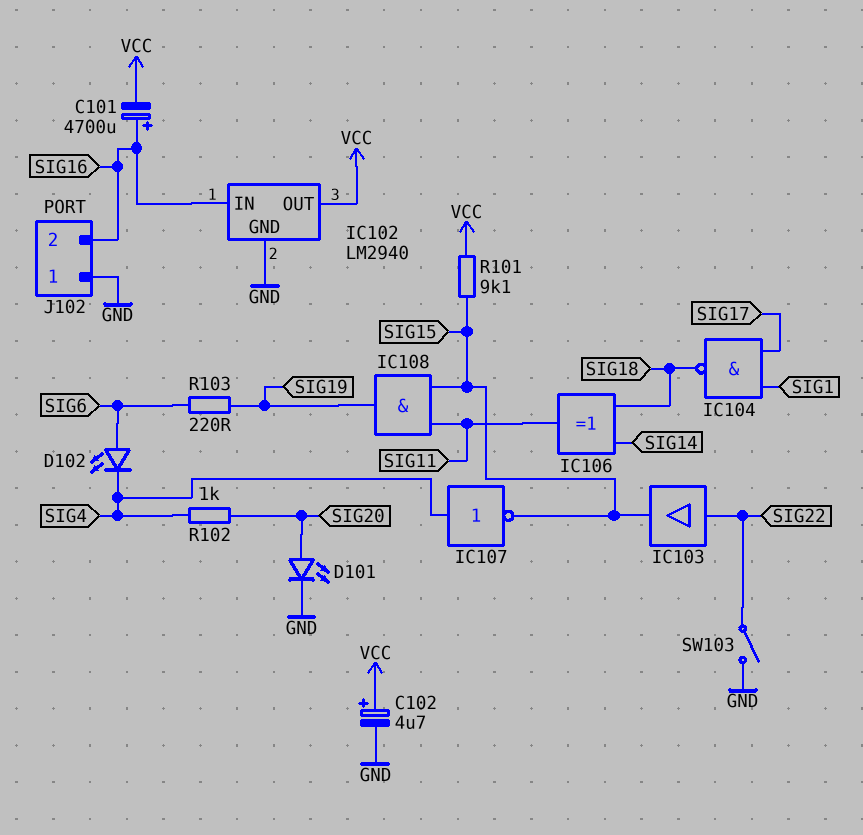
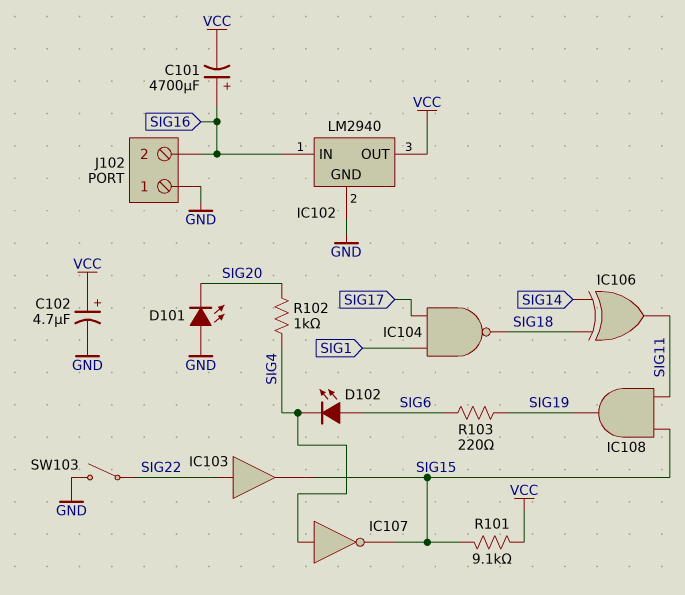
D101: LED (A SIG20, K GND) -> LED (A GND, K SIG20)

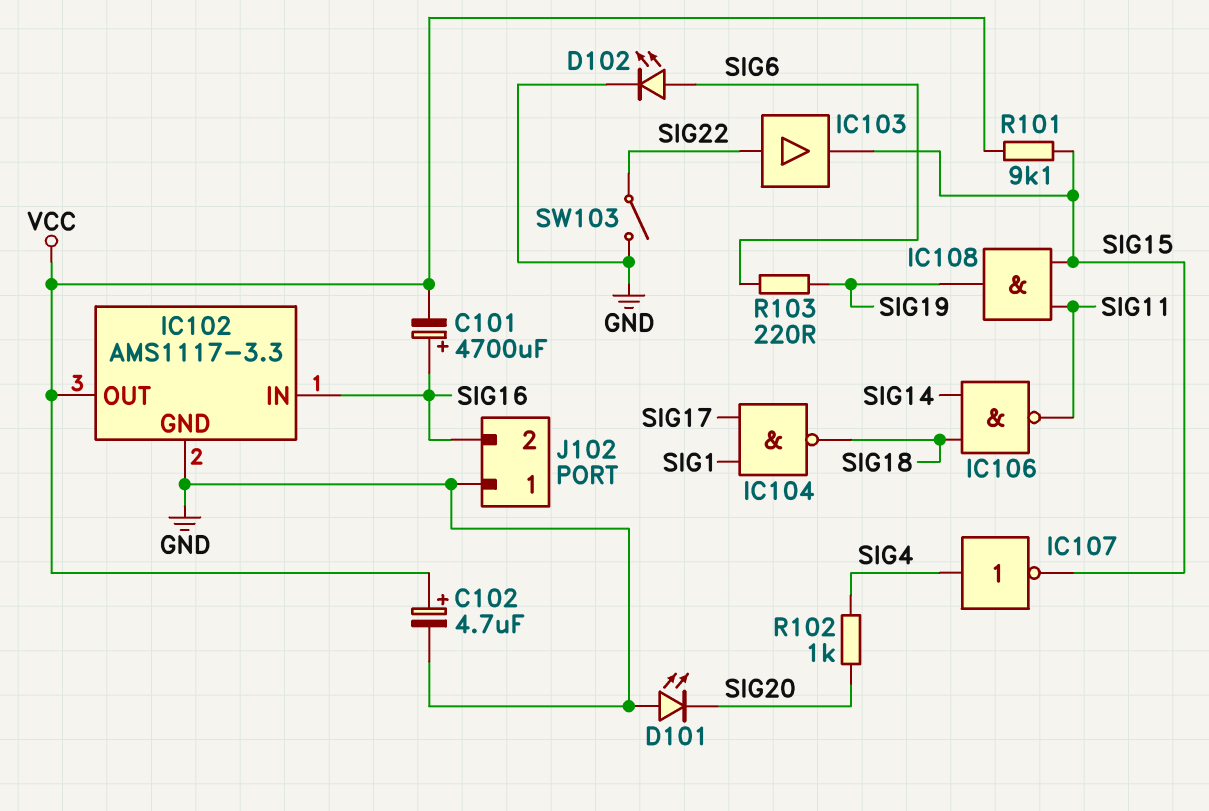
D102: LED (A SIG6, K SIG4) -> LED (A SIG6, K GND)
IC102: LM2940 -> AMS1117-3.3
IC106: XOR (in SIG14, in SIG18, out SIG11) -> NAND (in SIG14, in SIG18, out SIG11)

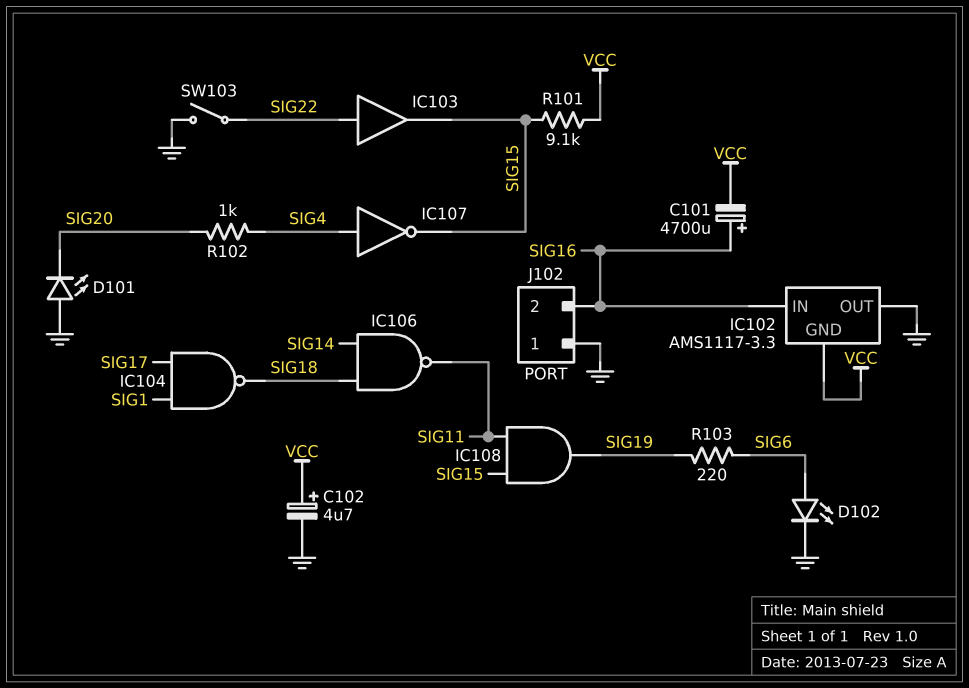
IC102 pin GND: GND -> VCC
IC102 pin OUT: VCC -> GND

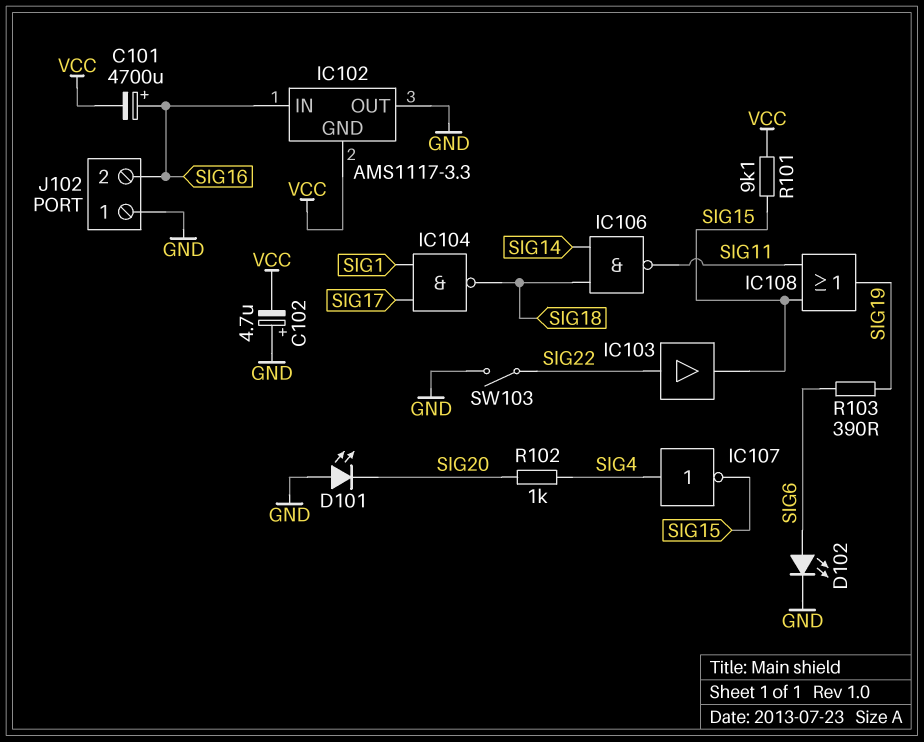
C102: 4.7uF (plus VCC, minus GND) -> 4.7uF (plus GND, minus VCC)
IC108: AND (in SIG11, in SIG15, out SIG19) -> OR (in SIG11, in SIG15, out SIG19)
R103: 220 (SIG6, SIG19) -> 390 (SIG6, SIG19)

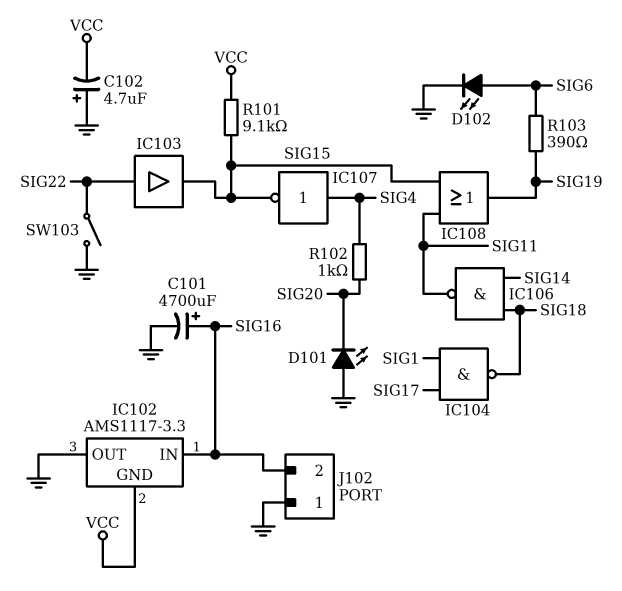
C101: 4700uF (plus SIG16, minus VCC) -> 4700uF (plus SIG16, minus GND)

